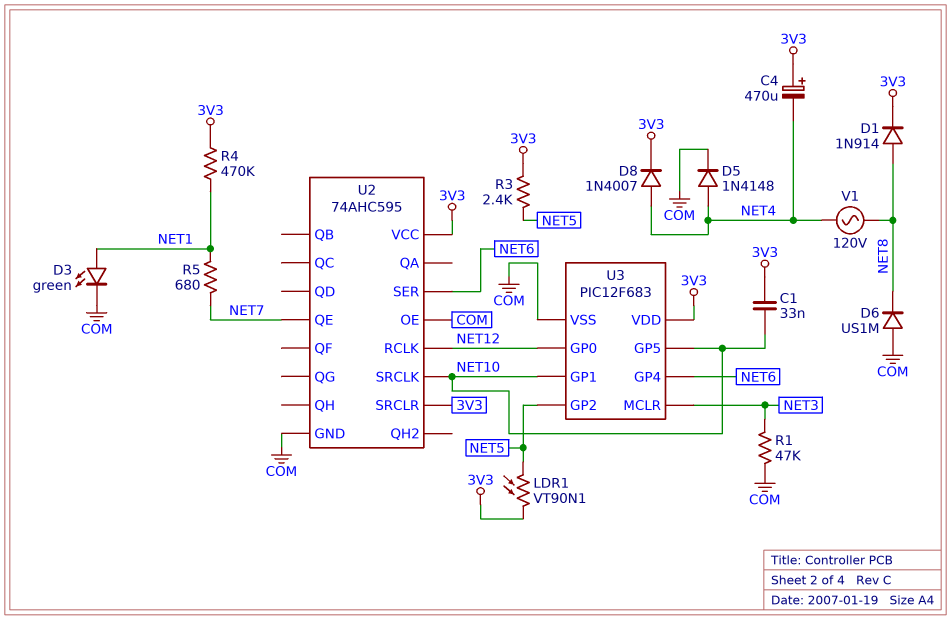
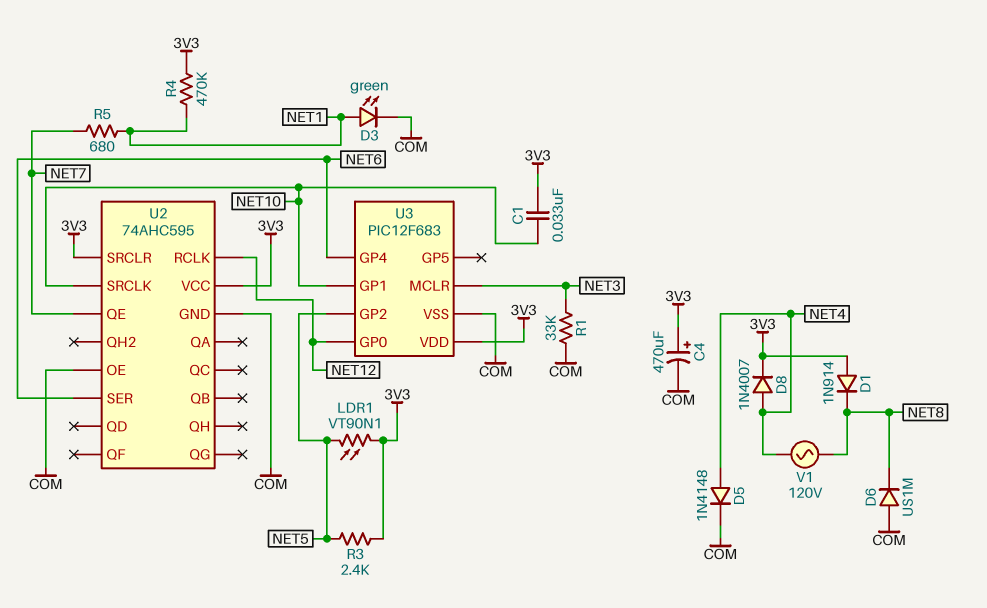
C4: 470uF (plus 3V3, minus NET4) -> 470uF (plus 3V3, minus COM)
D1: diode 1N914 (A NET8, K 3V3) -> diode 1N914 (A 3V3, K NET8)
R1: 47k (COM, NET3) -> 33k (COM, NET3)
U3 pin GP5: NET10 -> none

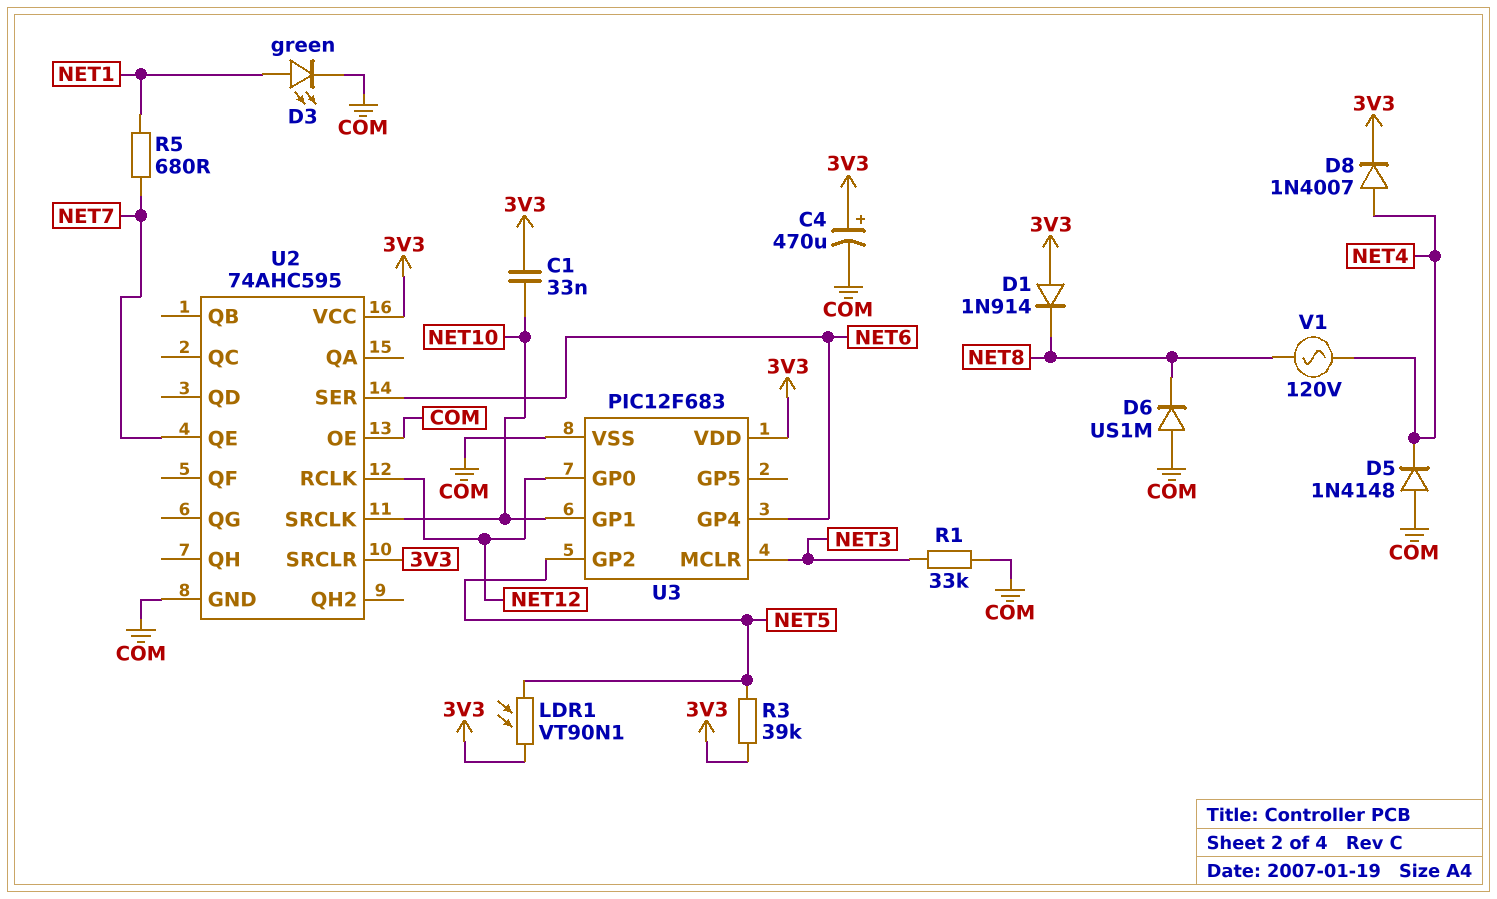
D5: diode 1N4148 (A NET4, K COM) -> diode 1N4148 (A COM, K NET4)
R3: 2.4k (3V3, NET5) -> 39k (3V3, NET5)
R4: 470k (3V3, NET1) -> none

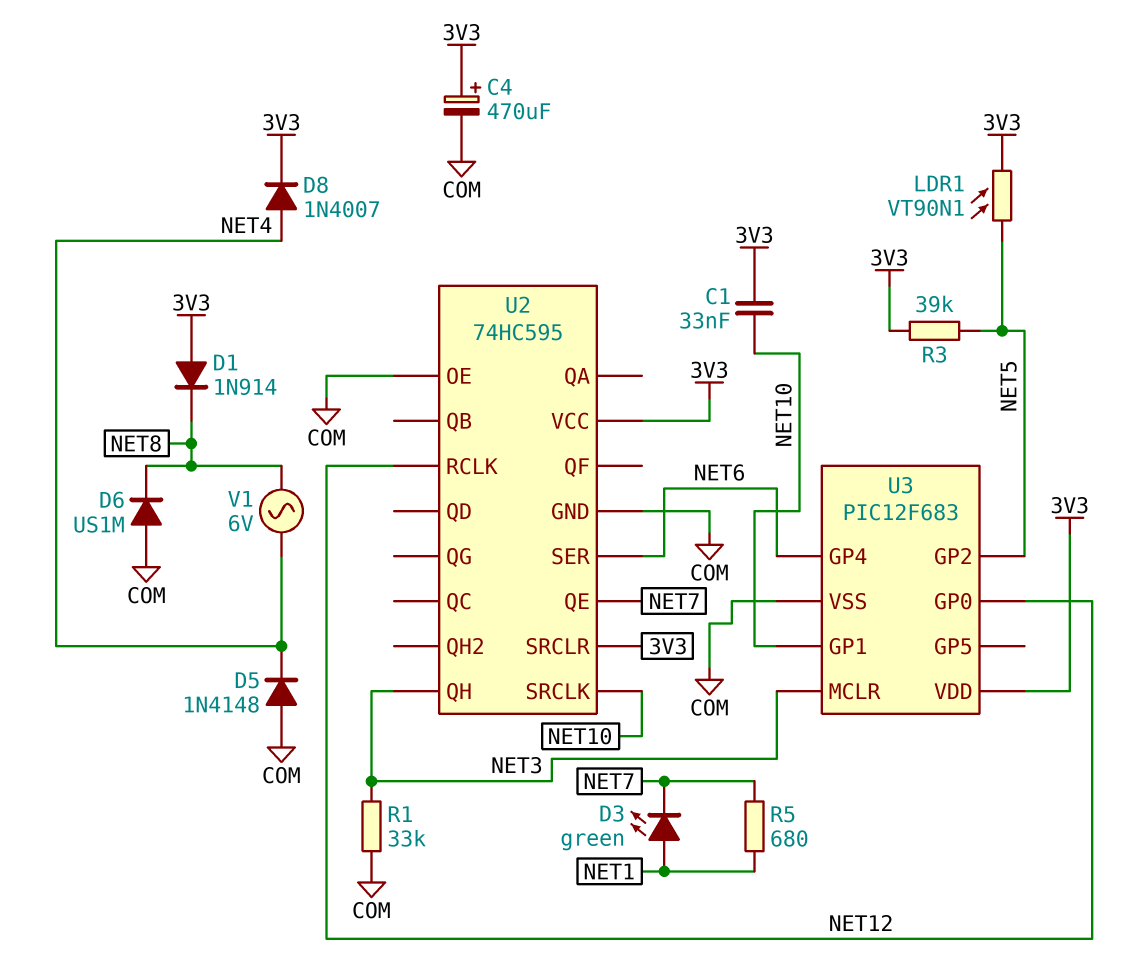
D3: LED green (A NET1, K COM) -> LED green (A NET1, K NET7)
U2: 74AHC595 -> 74HC595
U2 pin QH: none -> NET3
V1: AC 120V (NET4, NET8) -> AC 6V (NET4, NET8)

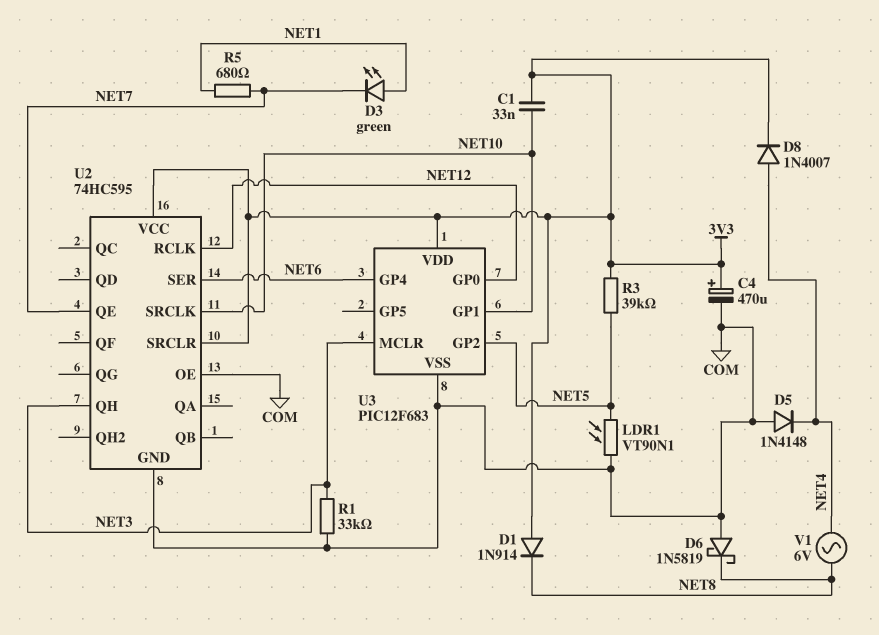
D6: diode US1M (A COM, K NET8) -> schottky 1N5819 (A COM, K NET8)
LDR1: VT90N1 (3V3, NET5) -> VT90N1 (COM, NET5)

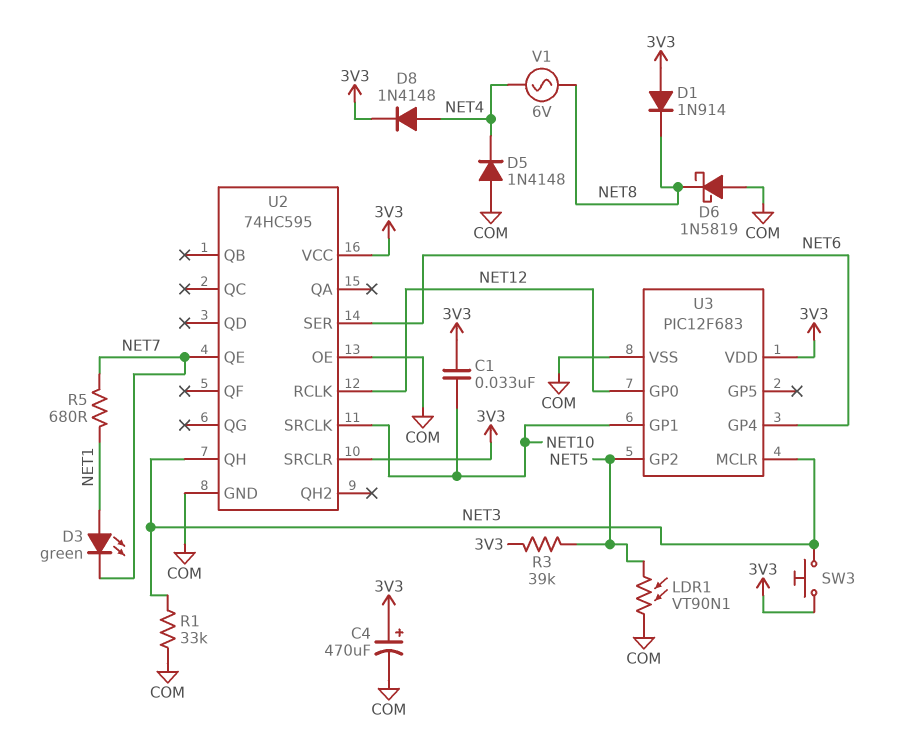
D8: diode 1N4007 (A NET4, K 3V3) -> diode 1N4148 (A NET4, K 3V3)
SW3: none -> button (3V3, NET3)

